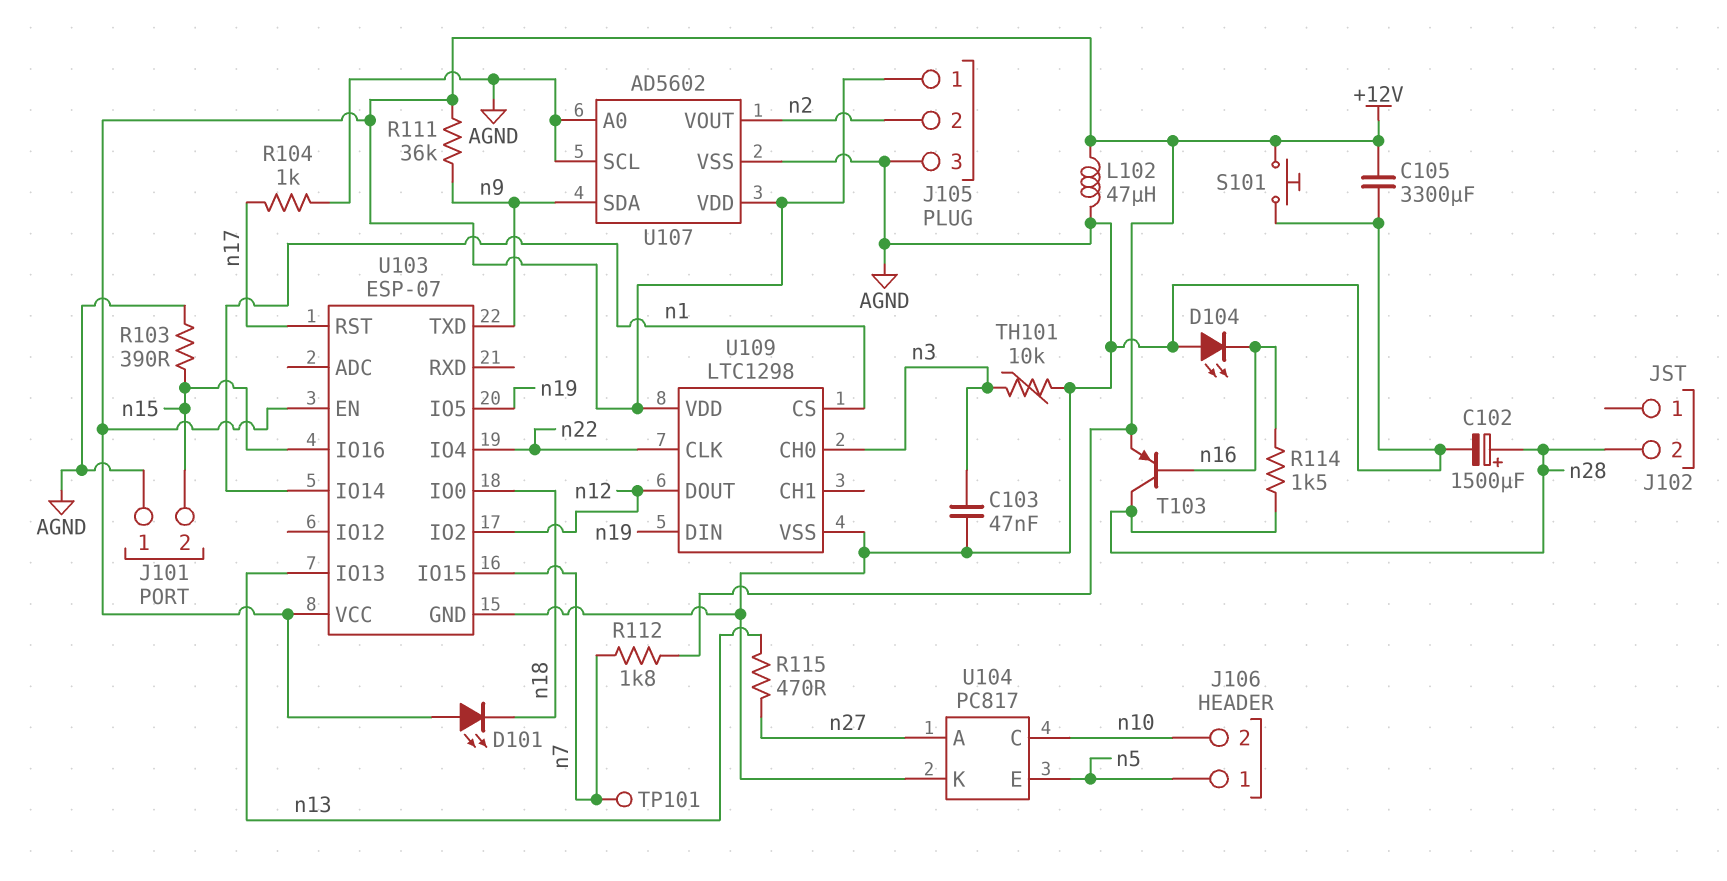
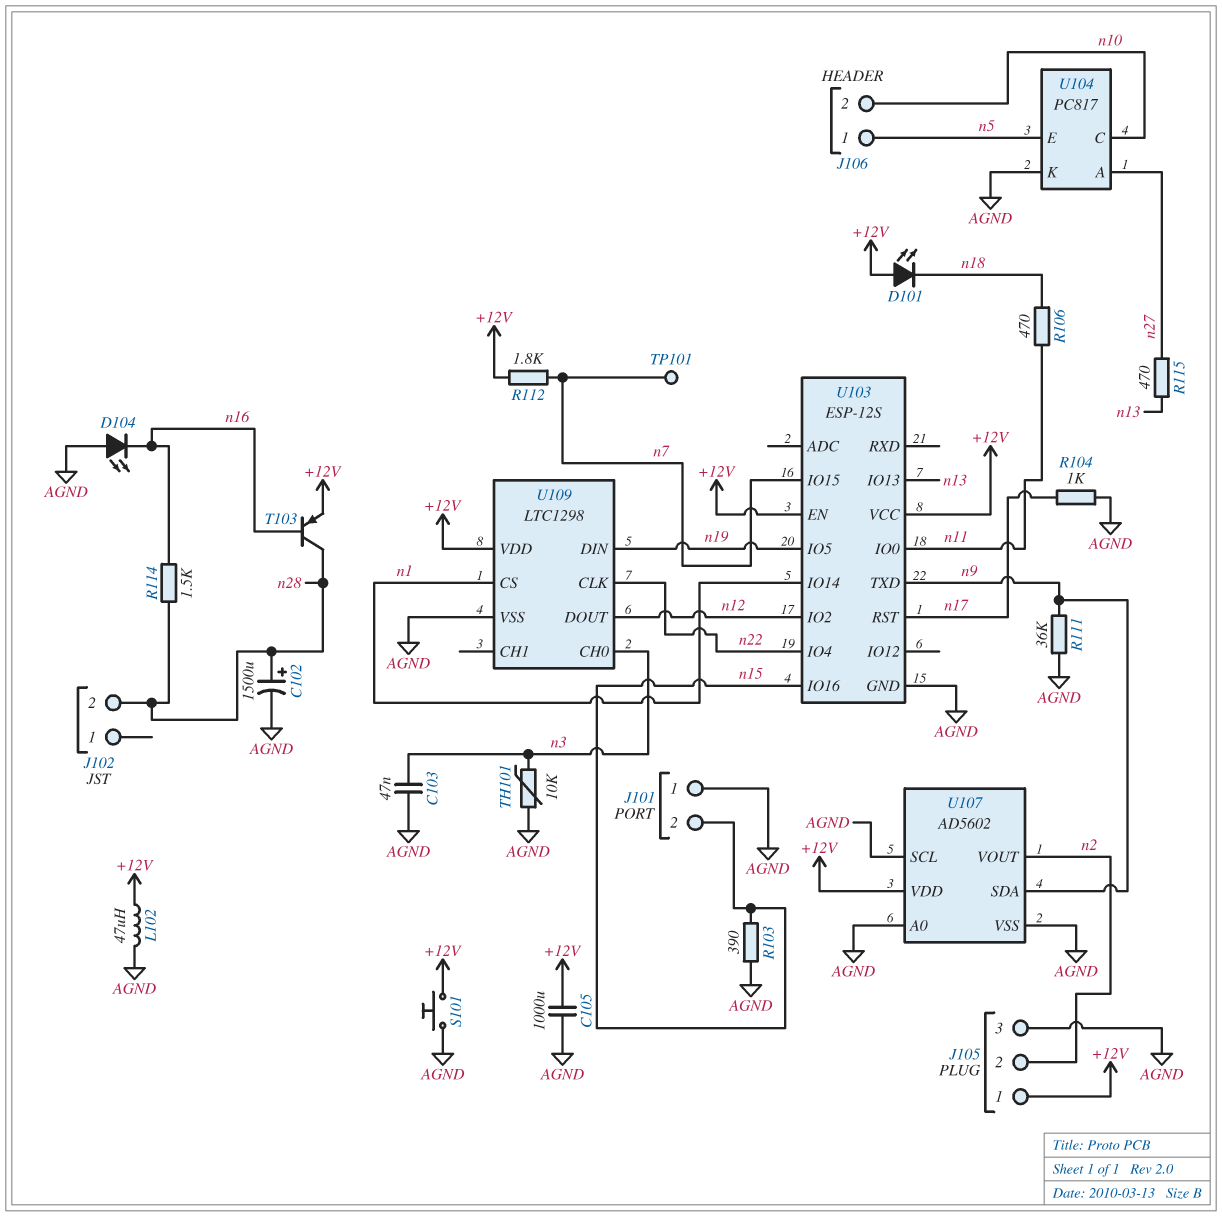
C105: 3300uF (+12V, AGND) -> 1000uF (+12V, AGND)
R106: none -> 470 (n11, n18)
R111: 36k (+12V, n9) -> 36k (AGND, n9)
U103: ESP-07 -> ESP-12S
U103 pin IO0: n18 -> n11

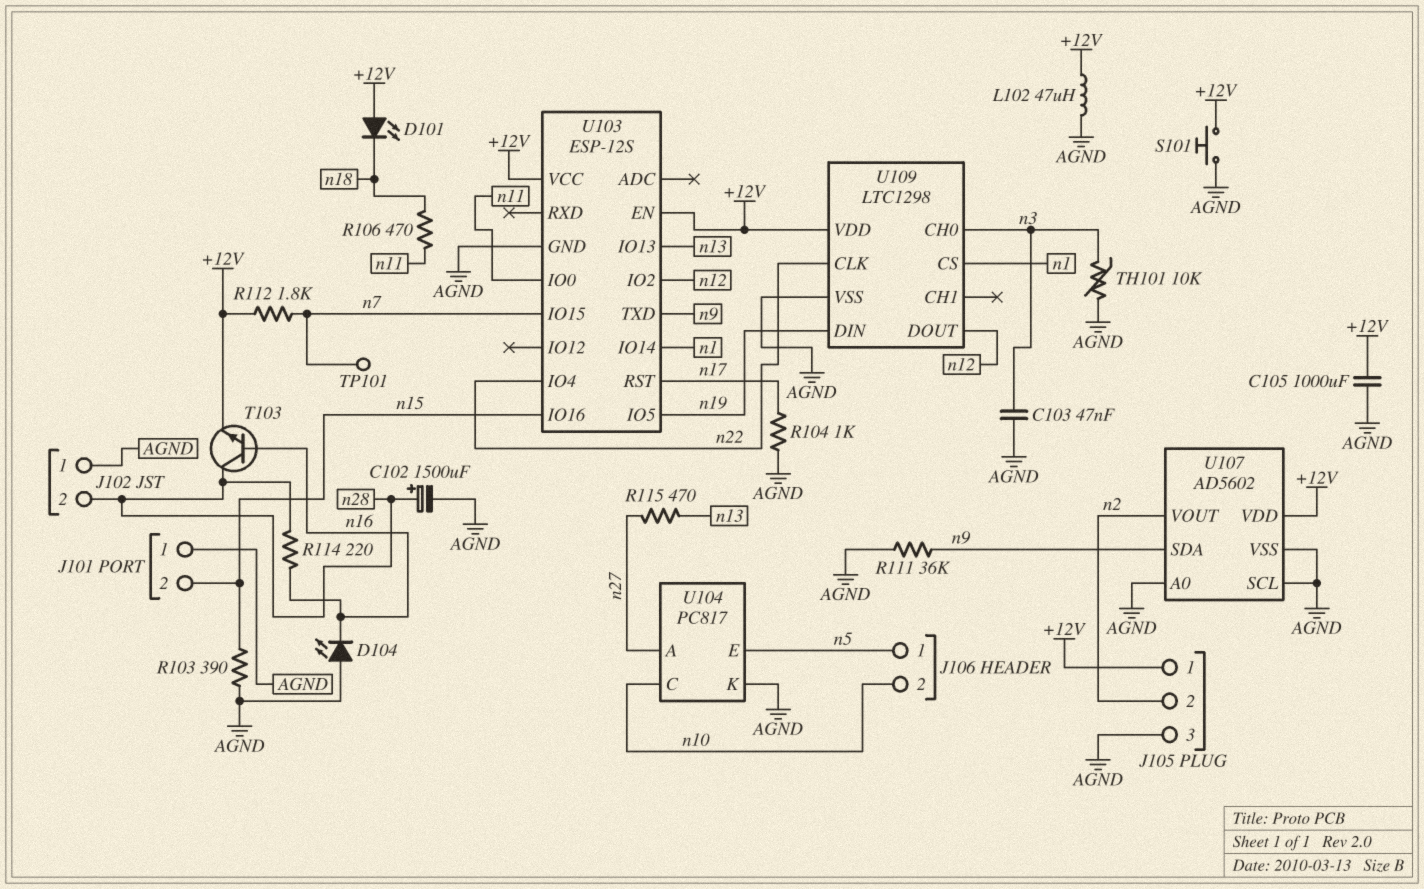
J102 pin 1: none -> AGND
R114: 1.5k (n16, n28) -> 220 (n16, n28)
T103: PNP (B n16, C n28, E +12V) -> NPN (B n16, C n28, E +12V)

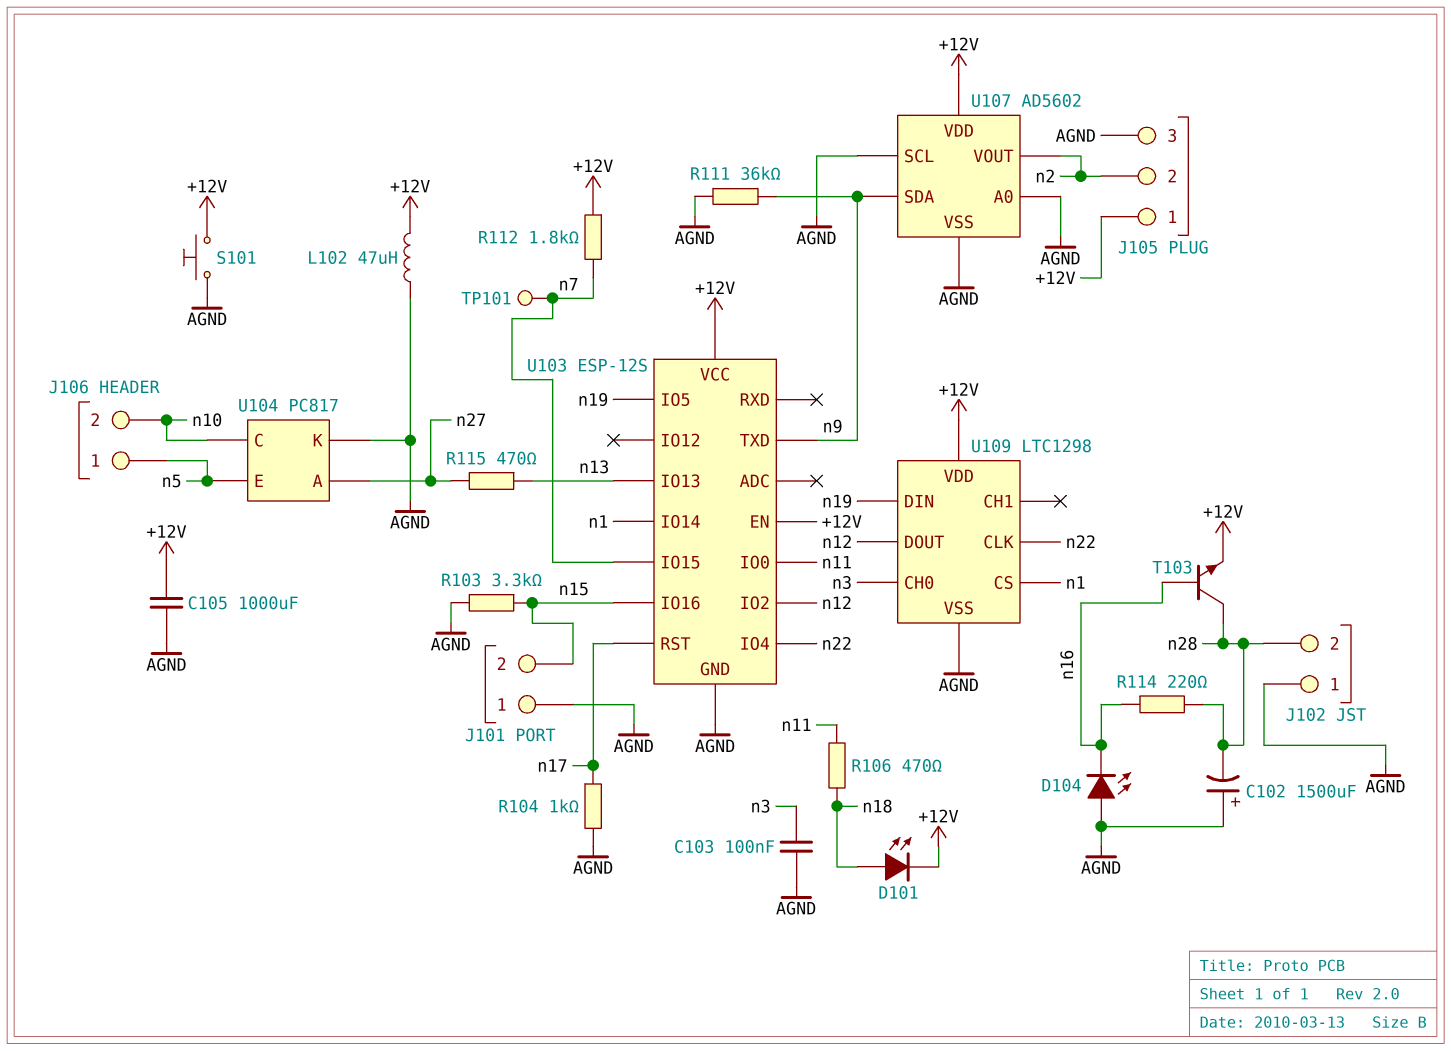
C102: 1500uF (plus n28, minus AGND) -> 1500uF (plus AGND, minus n28)
C103: 47nF (AGND, n3) -> 100nF (AGND, n3)
D101: LED (A +12V, K n18) -> LED (A n18, K +12V)
R103: 390 (AGND, n15) -> 3.3k (AGND, n15)
TH101: 10k (AGND, n3) -> none

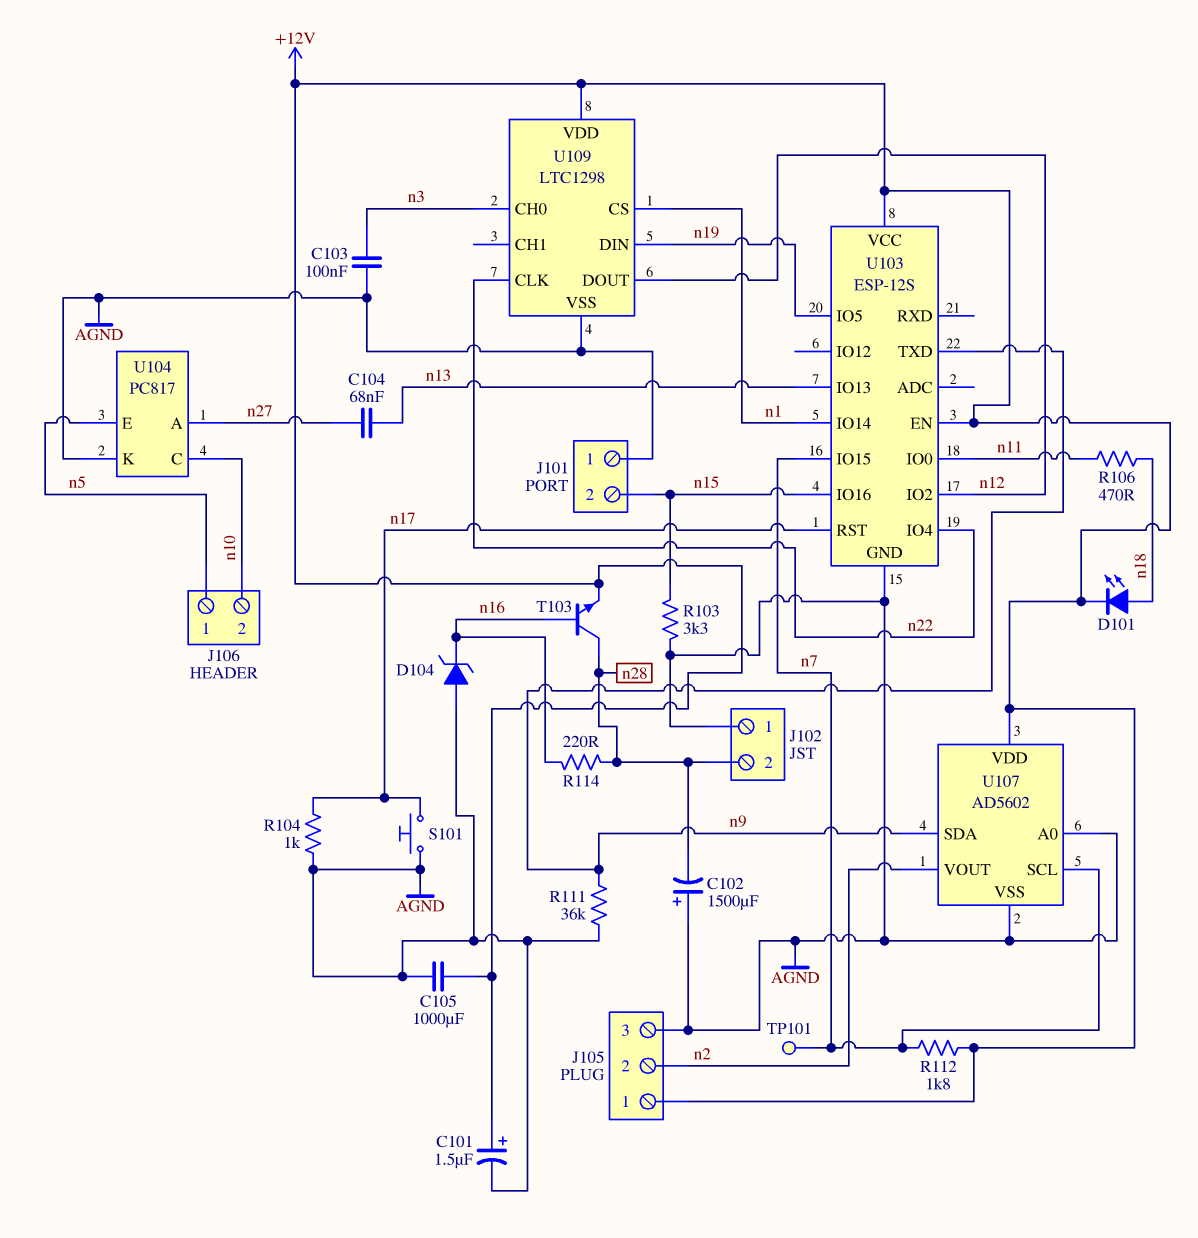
C101: none -> 1.5uF (plus +12V, minus AGND)
C104: none -> 68nF (n13, n27)
D104: LED (A AGND, K n16) -> zener (A AGND, K n16)
L102: 47uH (+12V, AGND) -> none
R115: 470 (n13, n27) -> none
S101: button (+12V, AGND) -> button (AGND, n17)
U107 pin SCL: AGND -> n7

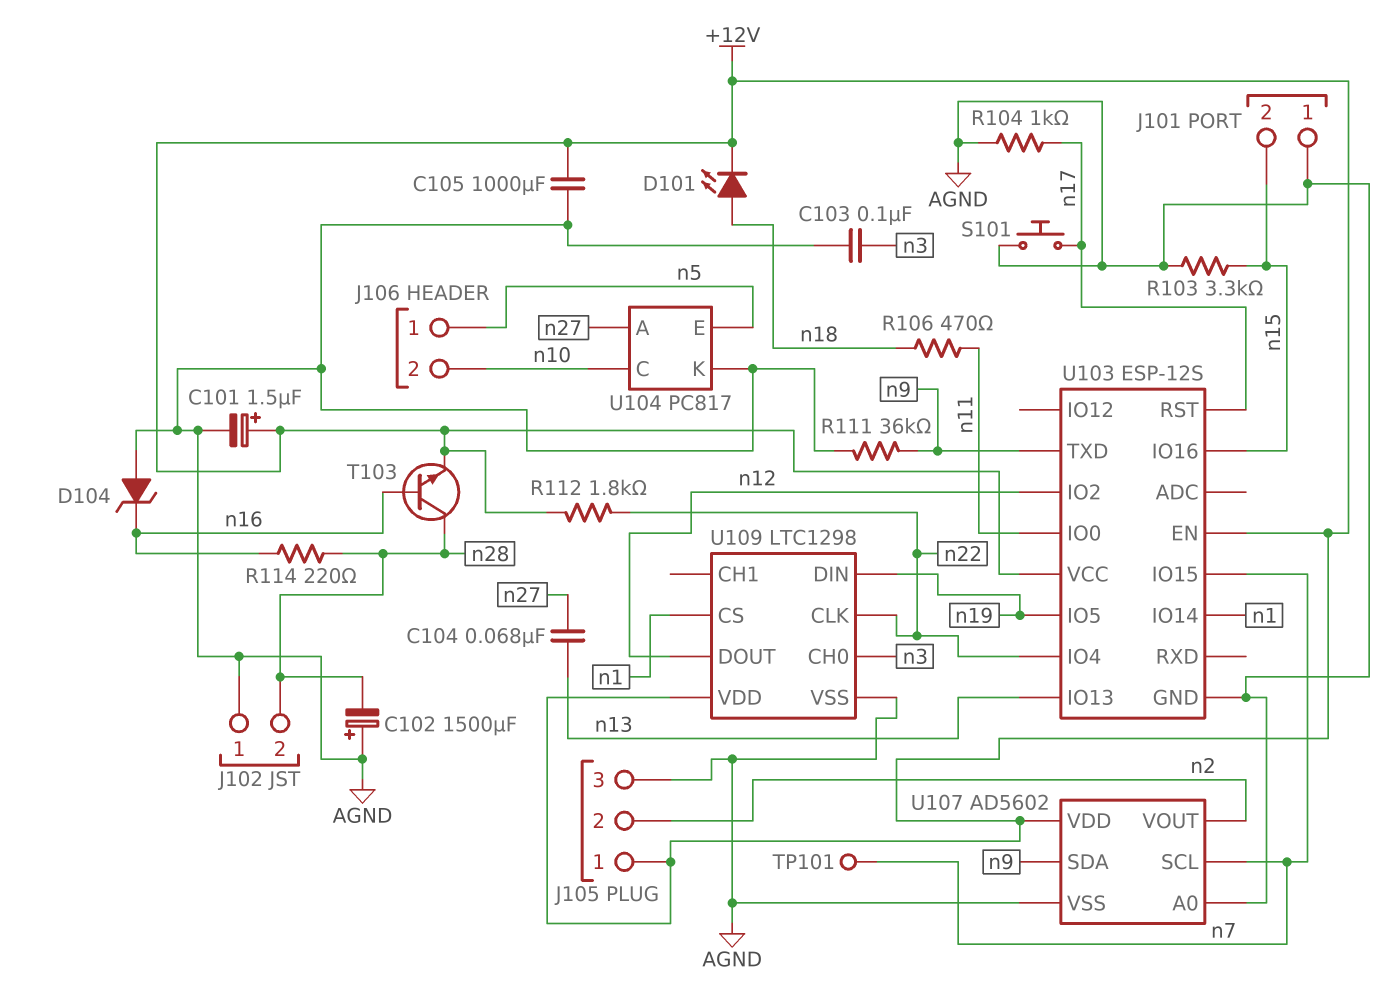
R112: 1.8k (+12V, n7) -> 1.8k (+12V, n22)

